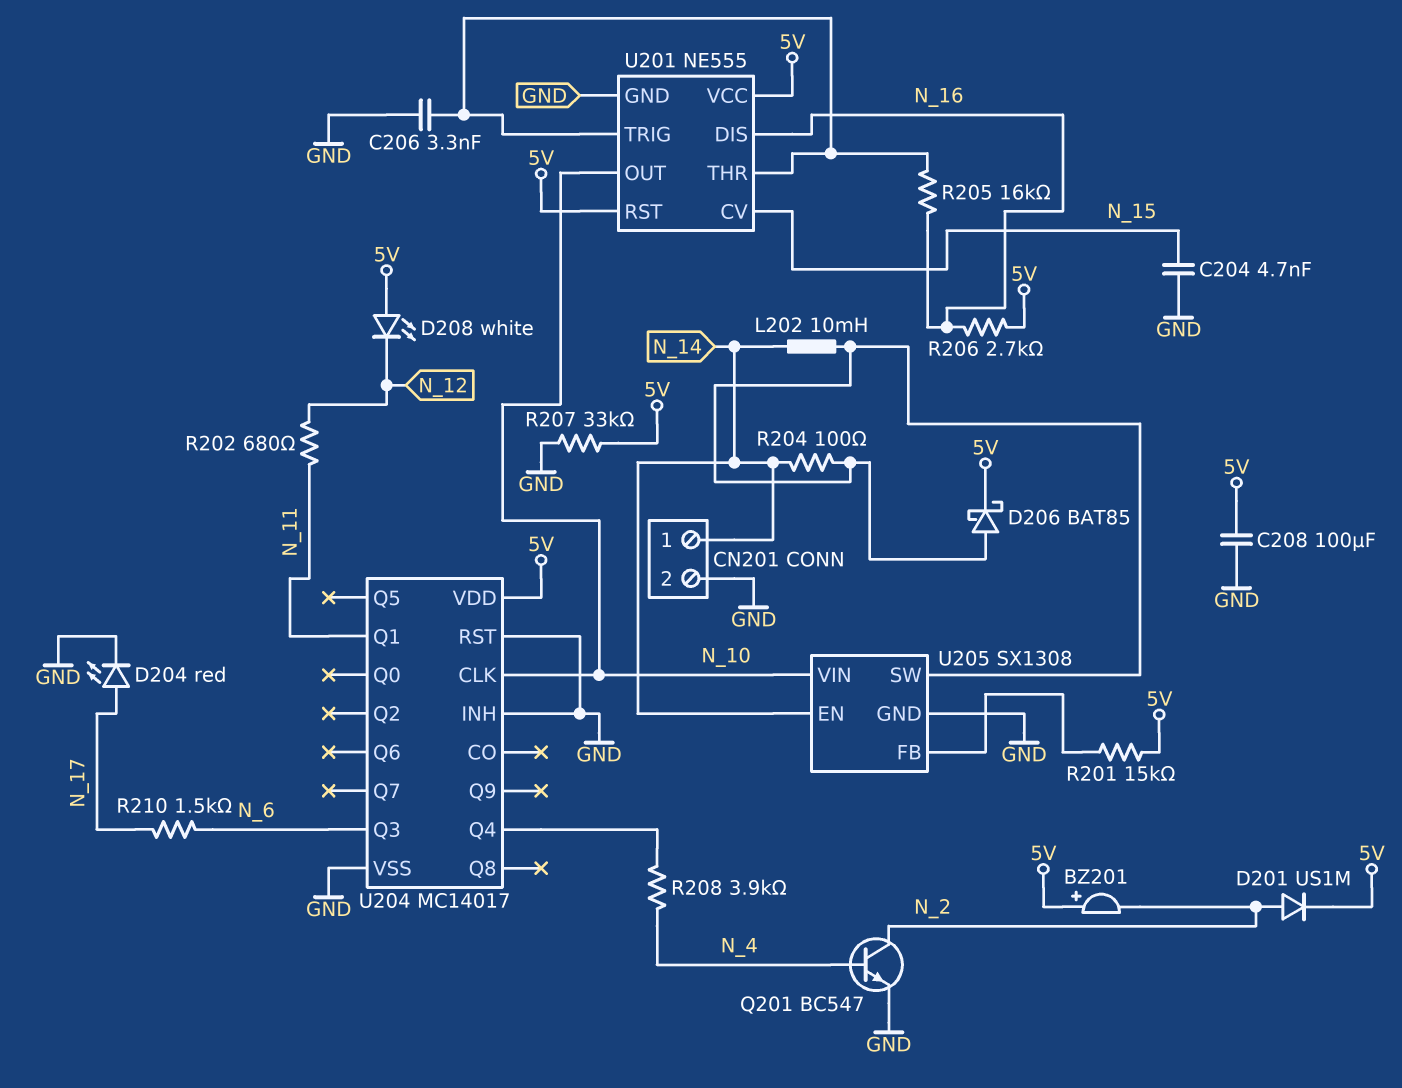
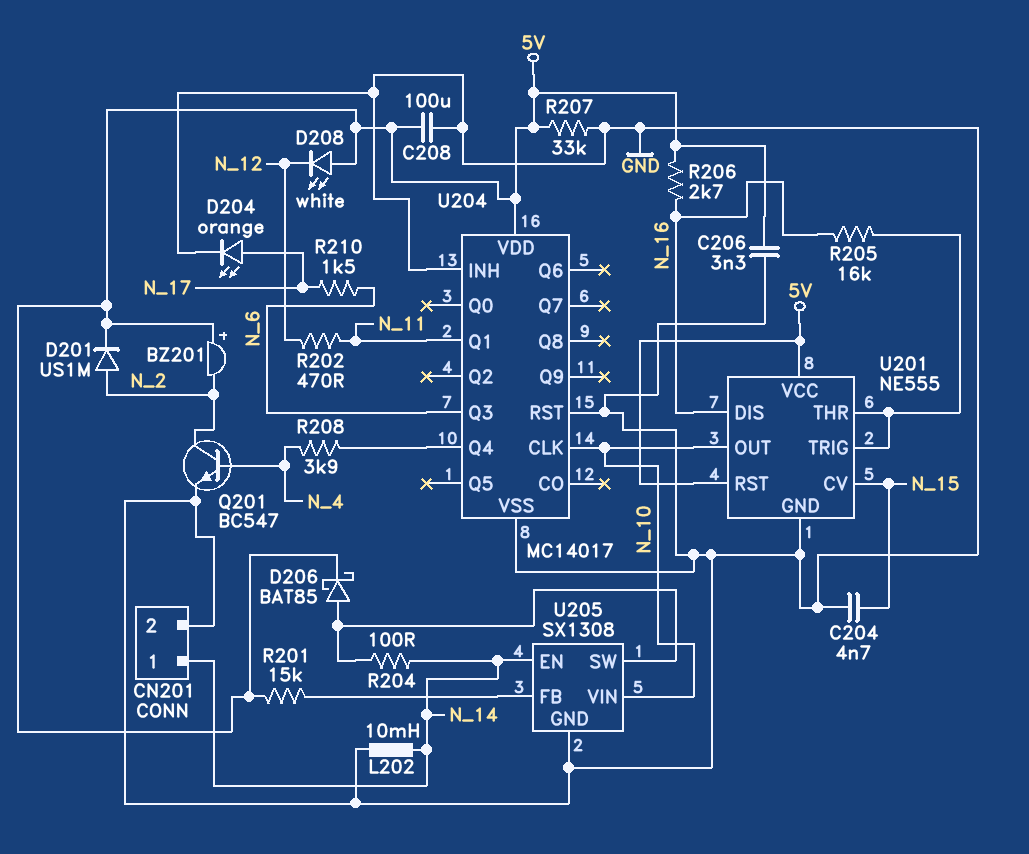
C206: 3.3nF (GND, U201/THR) -> 3.3nF (5V, GND)
D204: LED red (A N_17, K GND) -> LED orange (A N_17, K GND)
L202: 10mH (N_14, U205/SW) -> 10mH (GND, N_14)
R202: 680 (N_11, N_12) -> 470 (N_11, N_12)

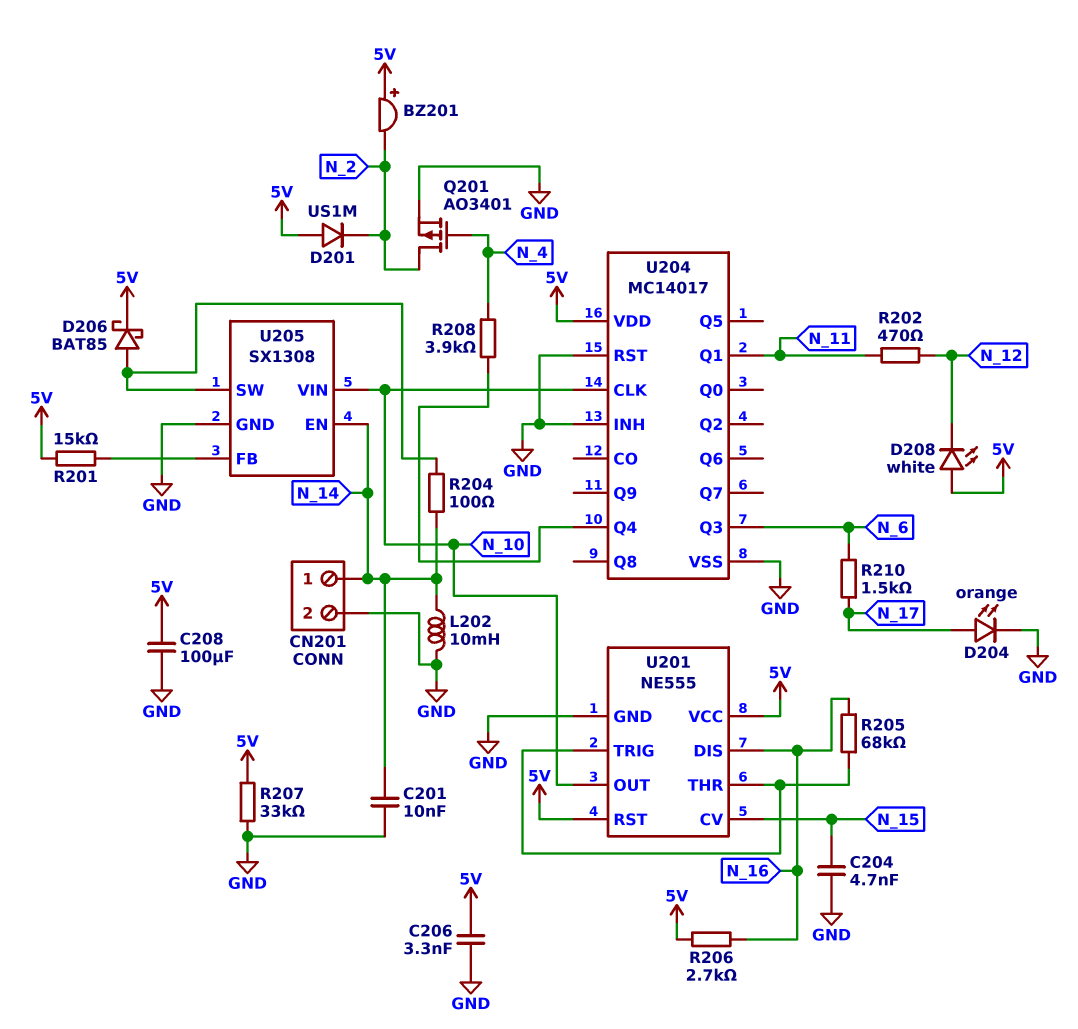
C201: none -> 10nF (GND, N_14)
D201: diode US1M (A N_2, K 5V) -> diode US1M (A 5V, K N_2)
Q201: NPN BC547 (B N_4, C N_2, E GND) -> PMOS AO3401 (G N_4, D N_2, S GND)
R205: 16k (N_16, U201/THR) -> 68k (N_16, U201/THR)

